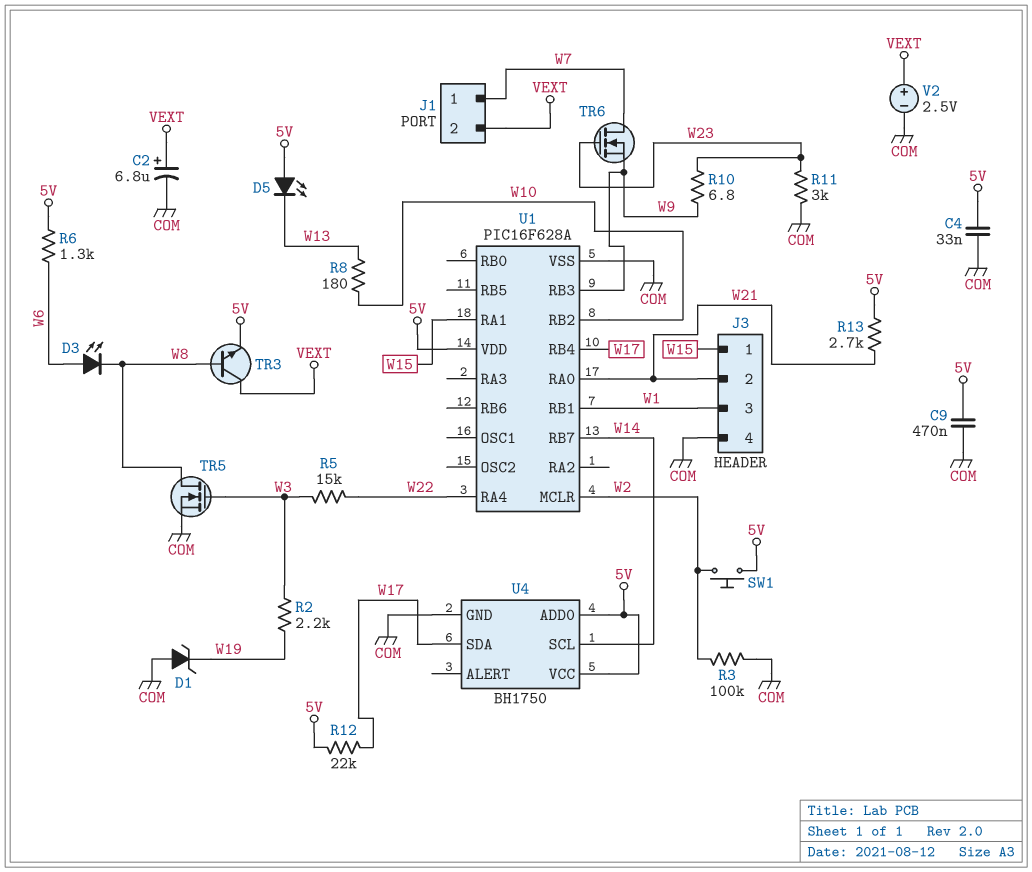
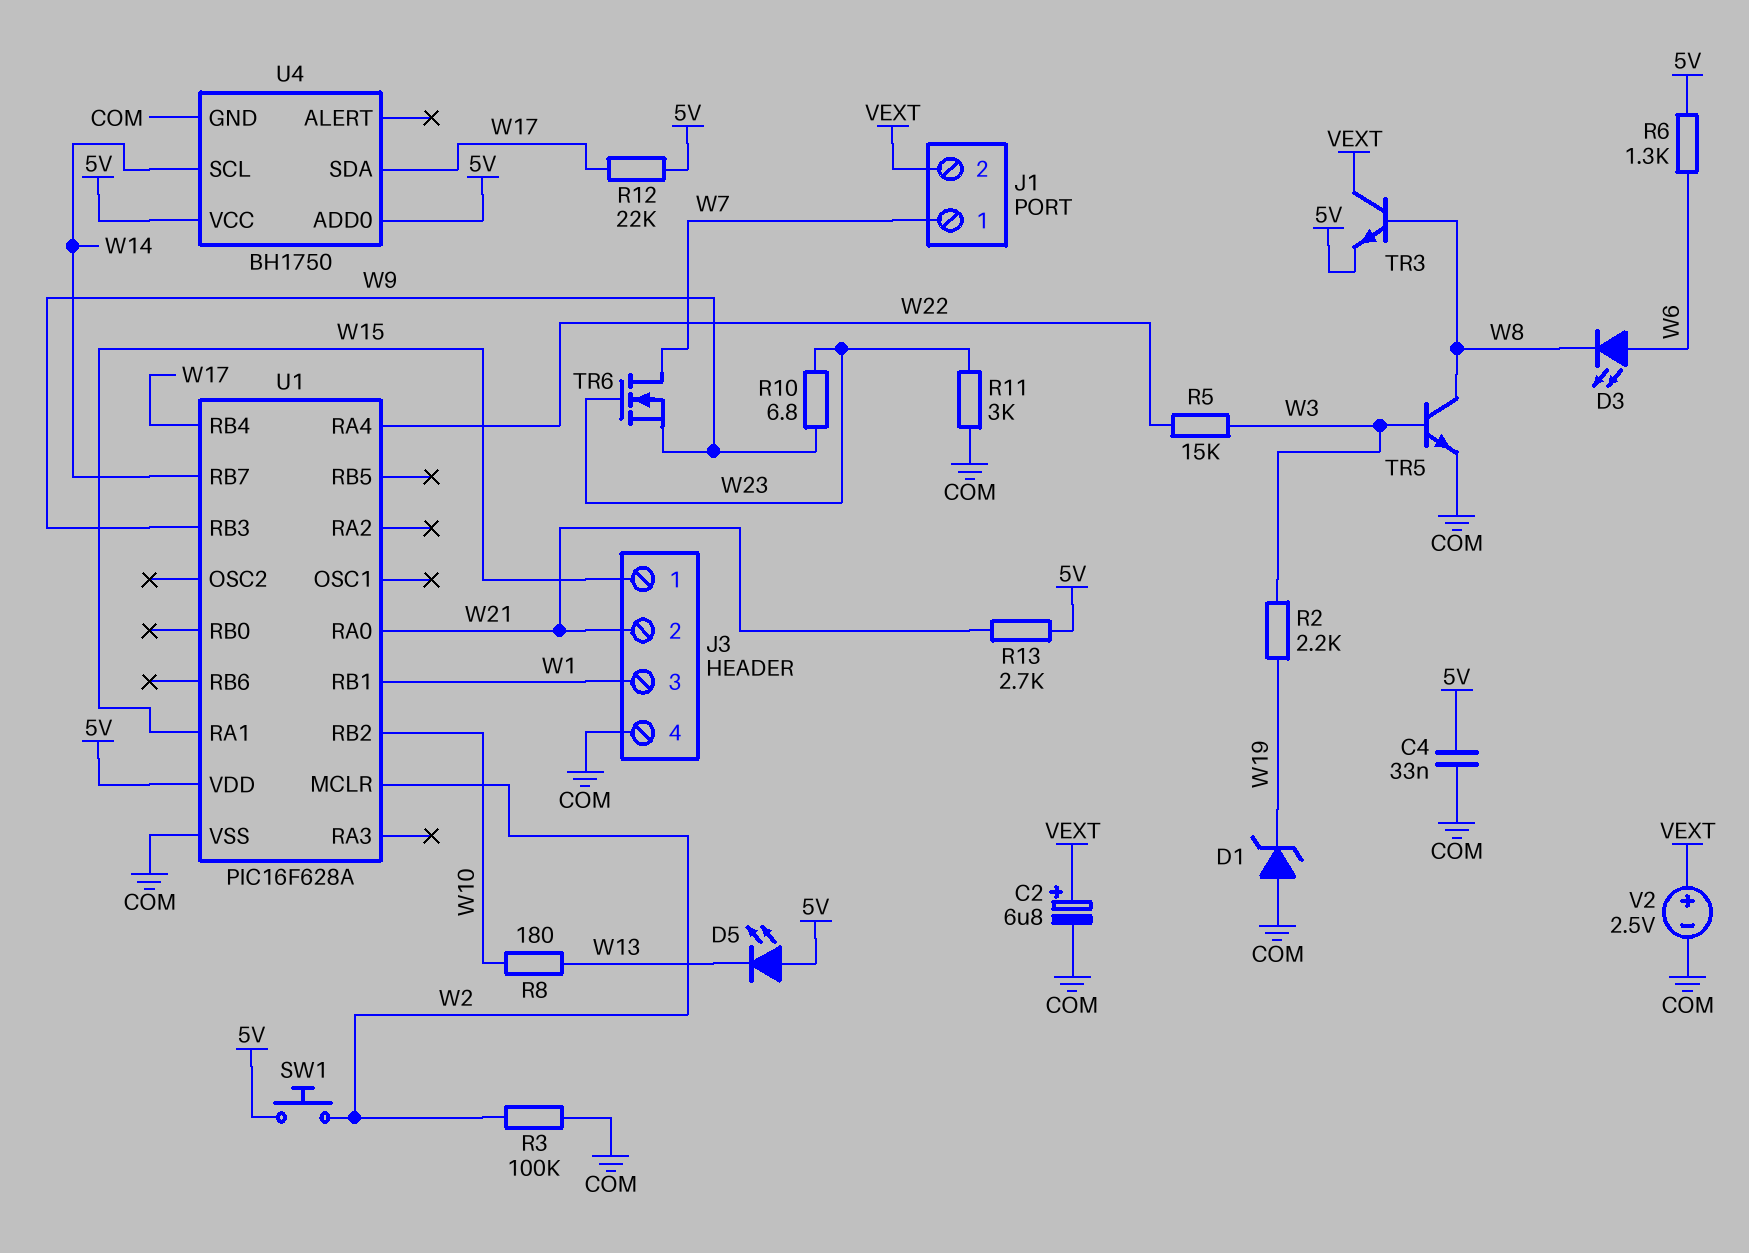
C9: 470nF (5V, COM) -> none
TR5: NMOS (G W3, D W8, S COM) -> NPN (B W3, C W8, E COM)

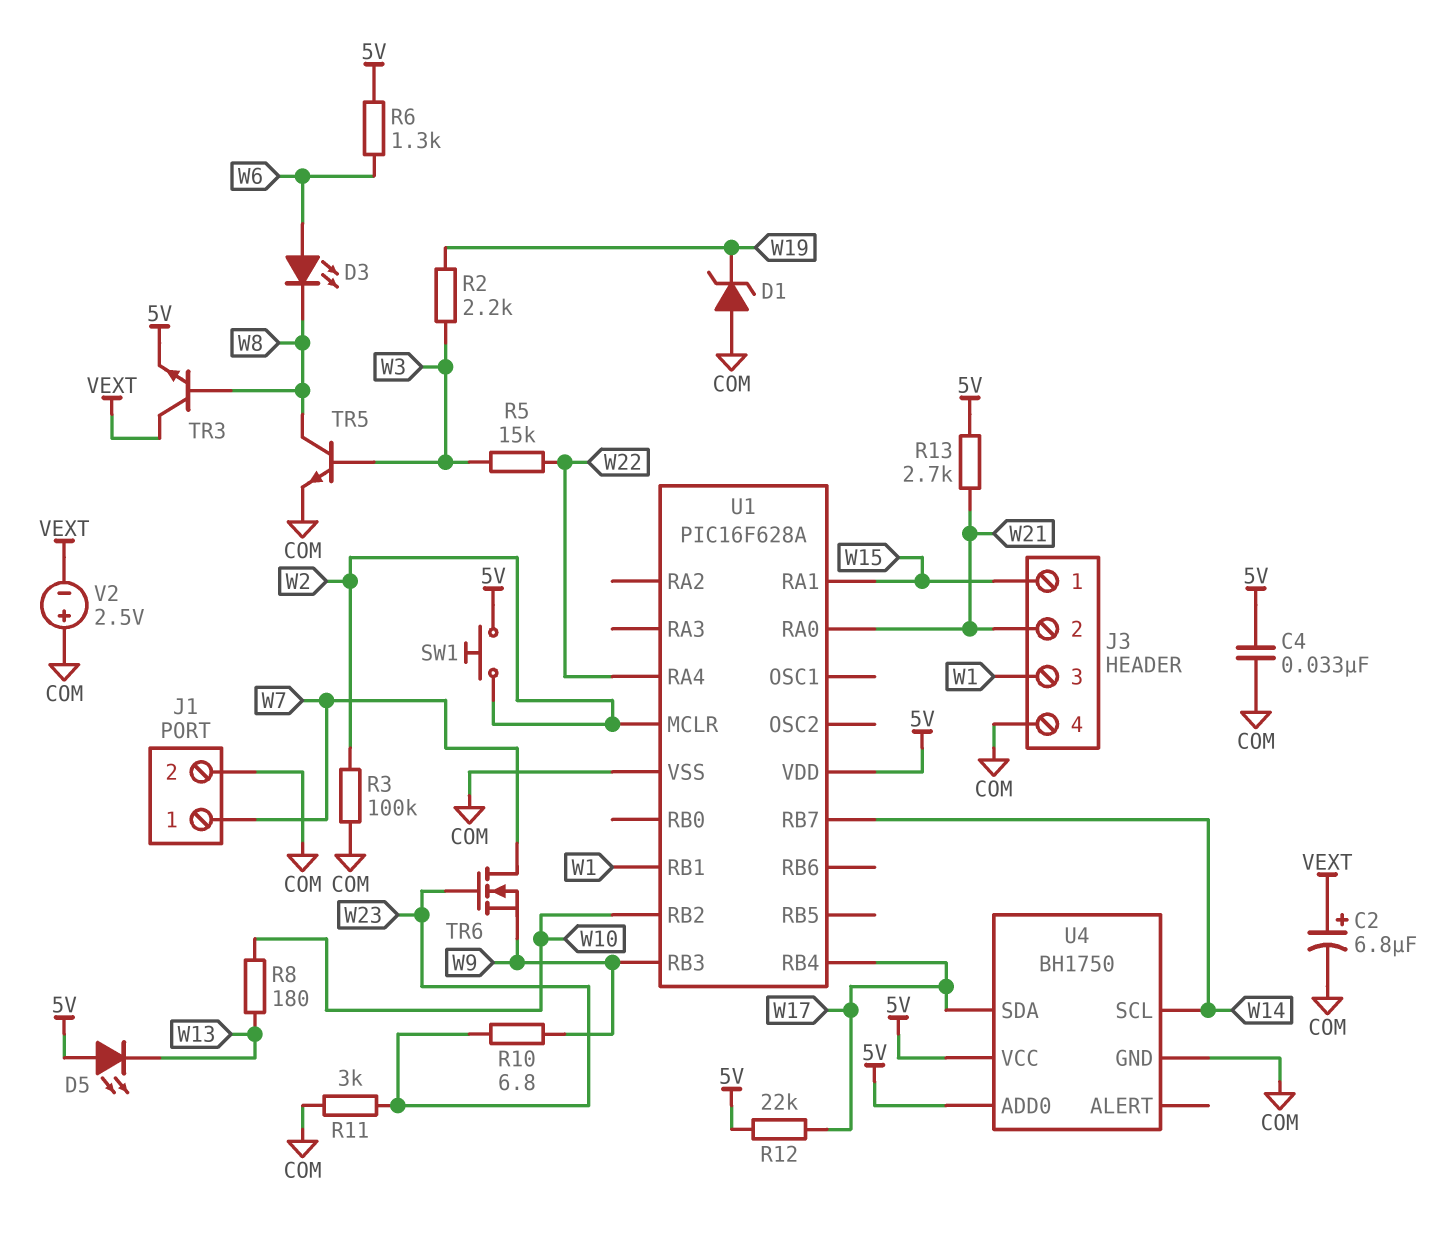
J1 pin 2: VEXT -> COM
V2: 2.5V (plus VEXT, minus COM) -> 2.5V (plus COM, minus VEXT)

